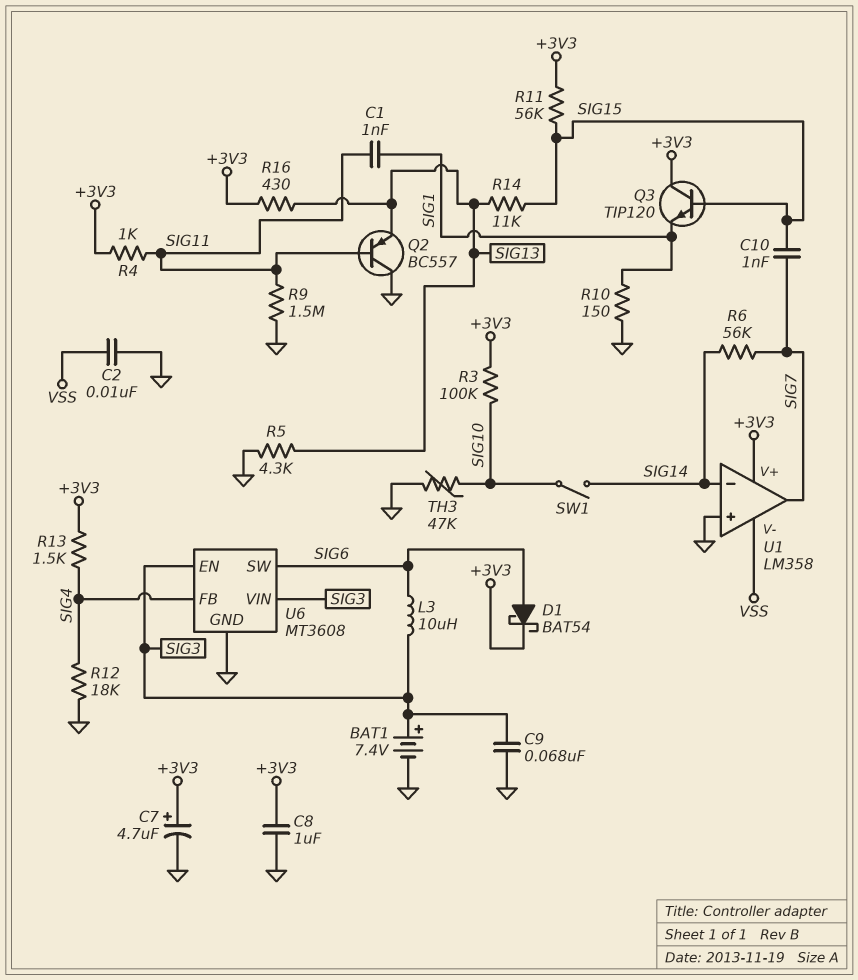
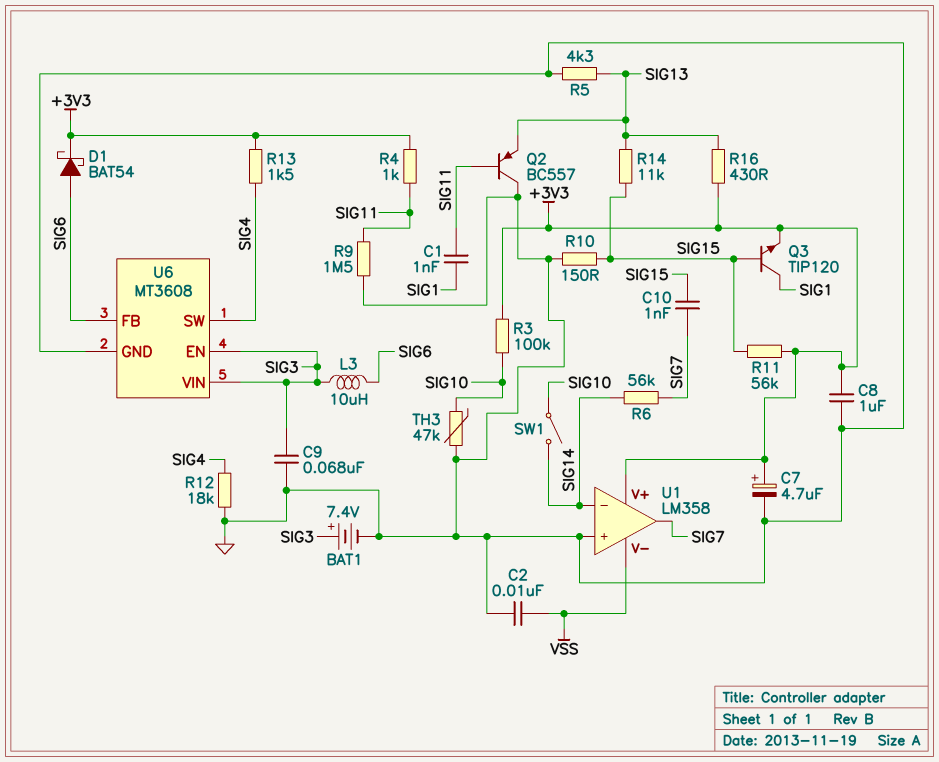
Q3: NPN TIP120 (B SIG15, C +3V3, E SIG1) -> NPN TIP120 (B SIG15, C SIG1, E +3V3)
R10: 150 (GND, SIG1) -> 150 (GND, SIG15)
U6 pin FB: SIG4 -> SIG6
U6 pin SW: SIG6 -> SIG4

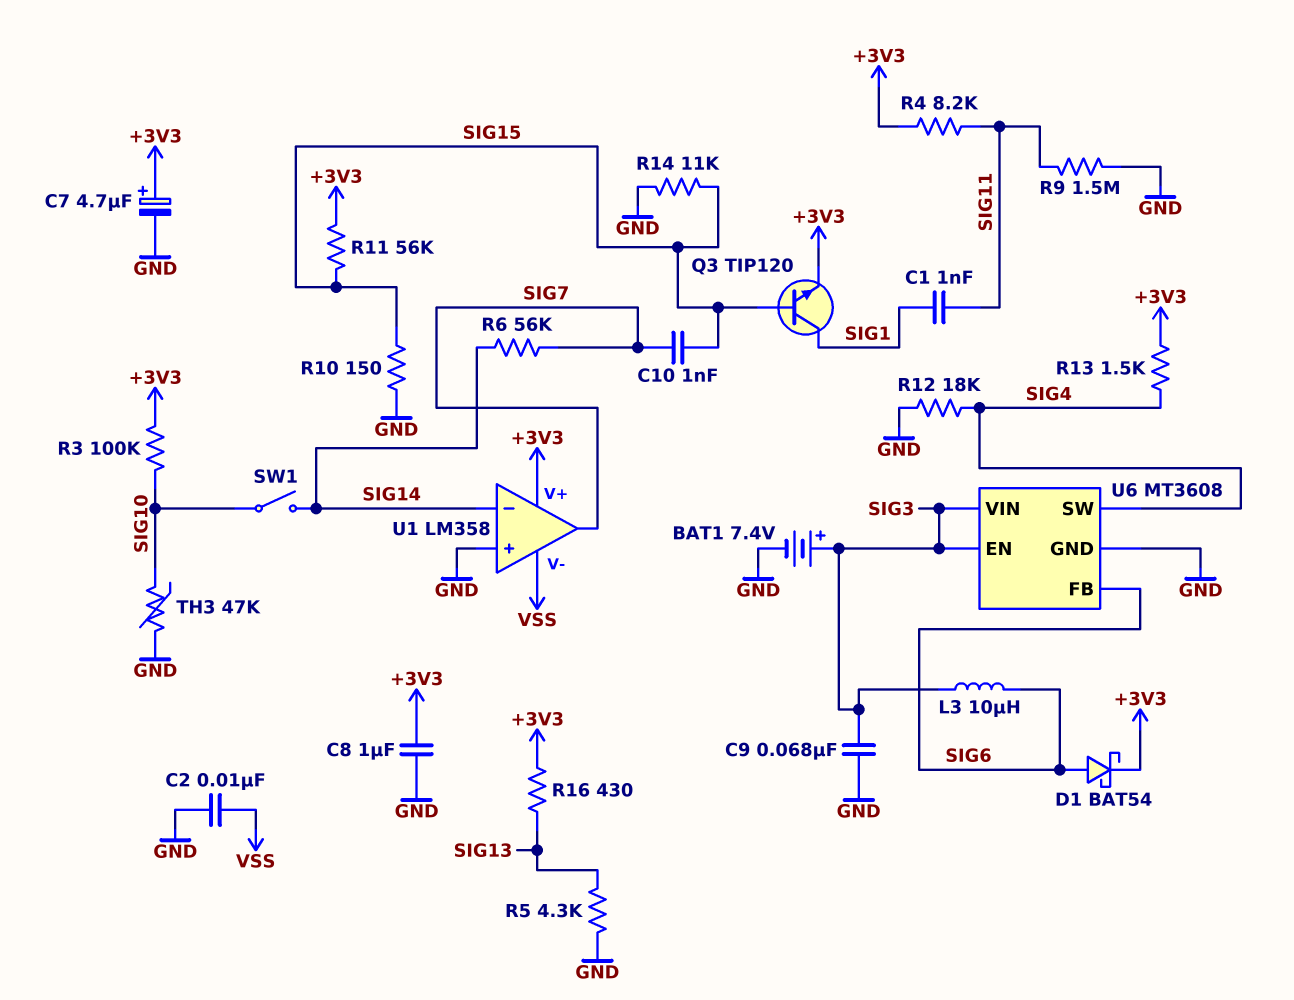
Q2: PNP BC557 (B SIG11, C GND, E SIG13) -> none
R4: 1k (+3V3, SIG11) -> 8.2k (+3V3, SIG11)
R14: 11k (SIG13, SIG15) -> 11k (GND, SIG15)

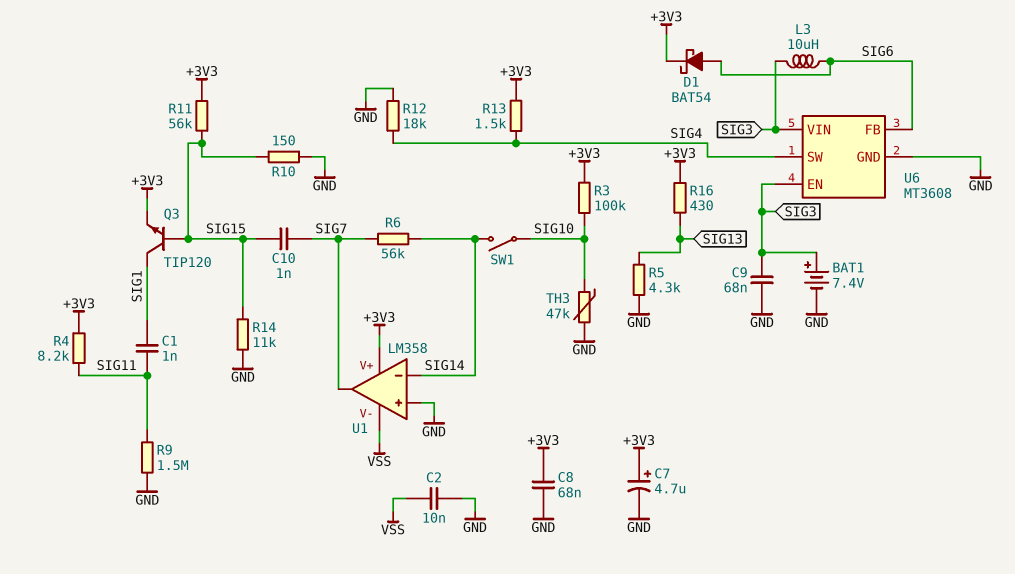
C8: 1uF (+3V3, GND) -> 68nF (+3V3, GND)

